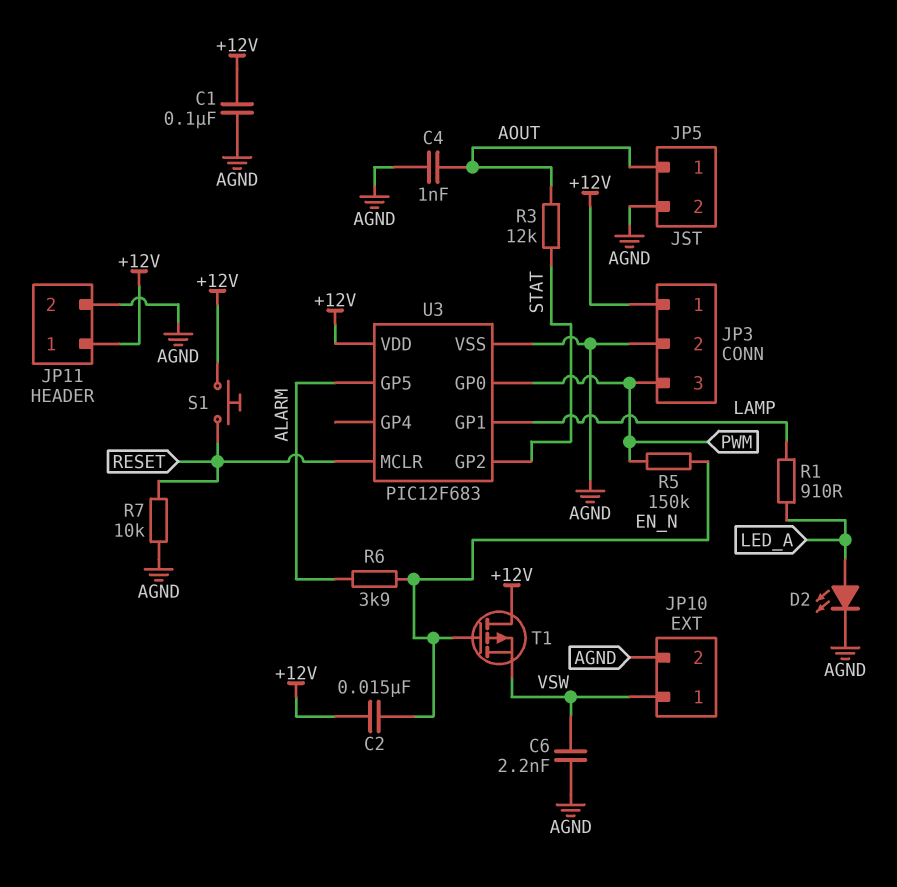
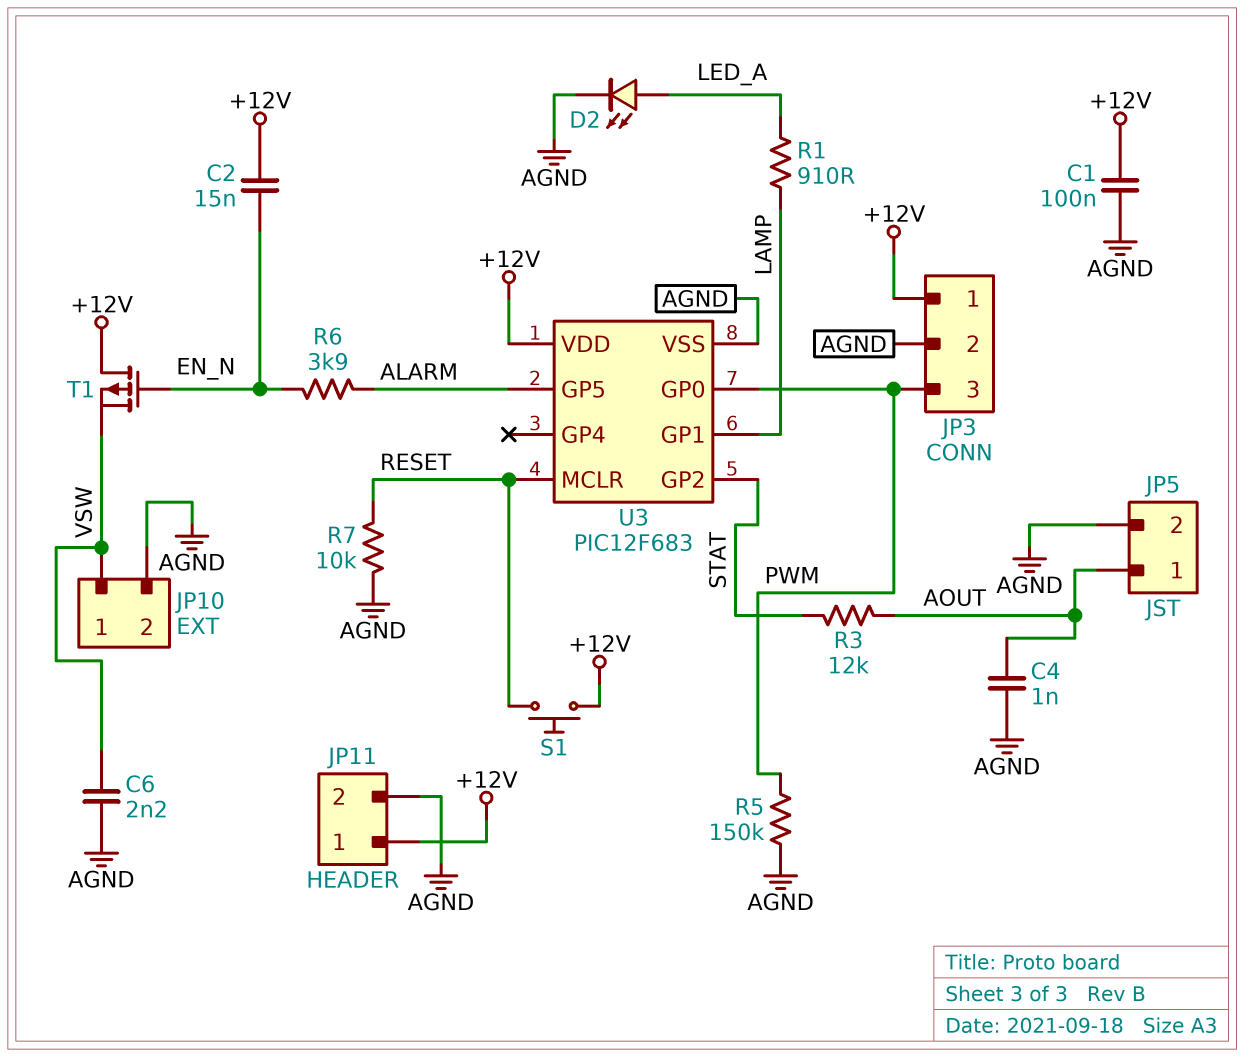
R5: 150k (EN_N, PWM) -> 150k (AGND, PWM)

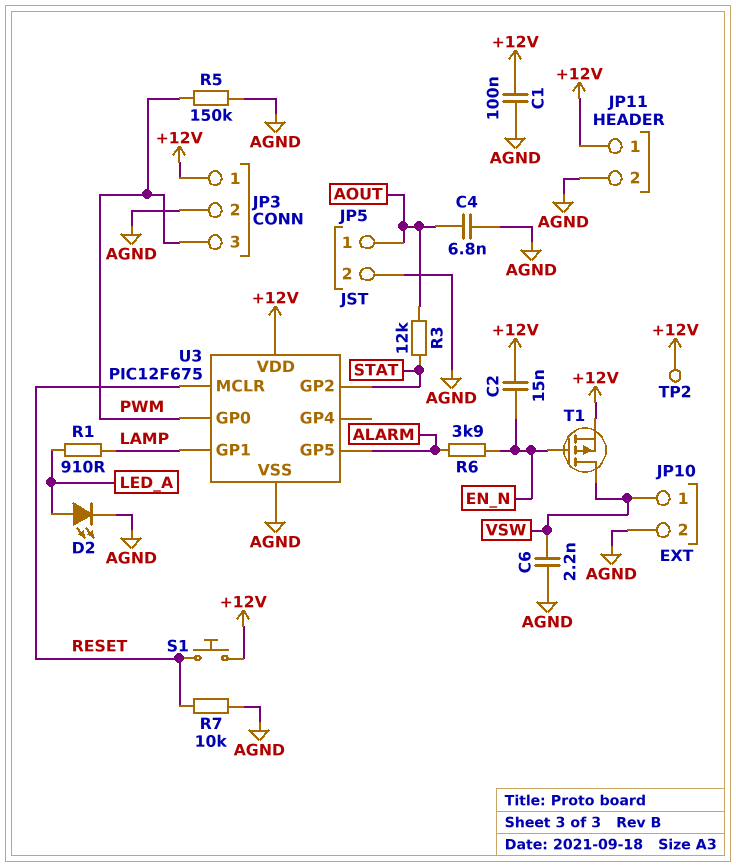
C4: 1nF (AGND, AOUT) -> 6.8nF (AGND, AOUT)
T1: PMOS (G EN_N, D +12V, S VSW) -> PMOS (G EN_N, D VSW, S +12V)
TP2: none -> test point (+12V)
U3: PIC12F683 -> PIC12F675

